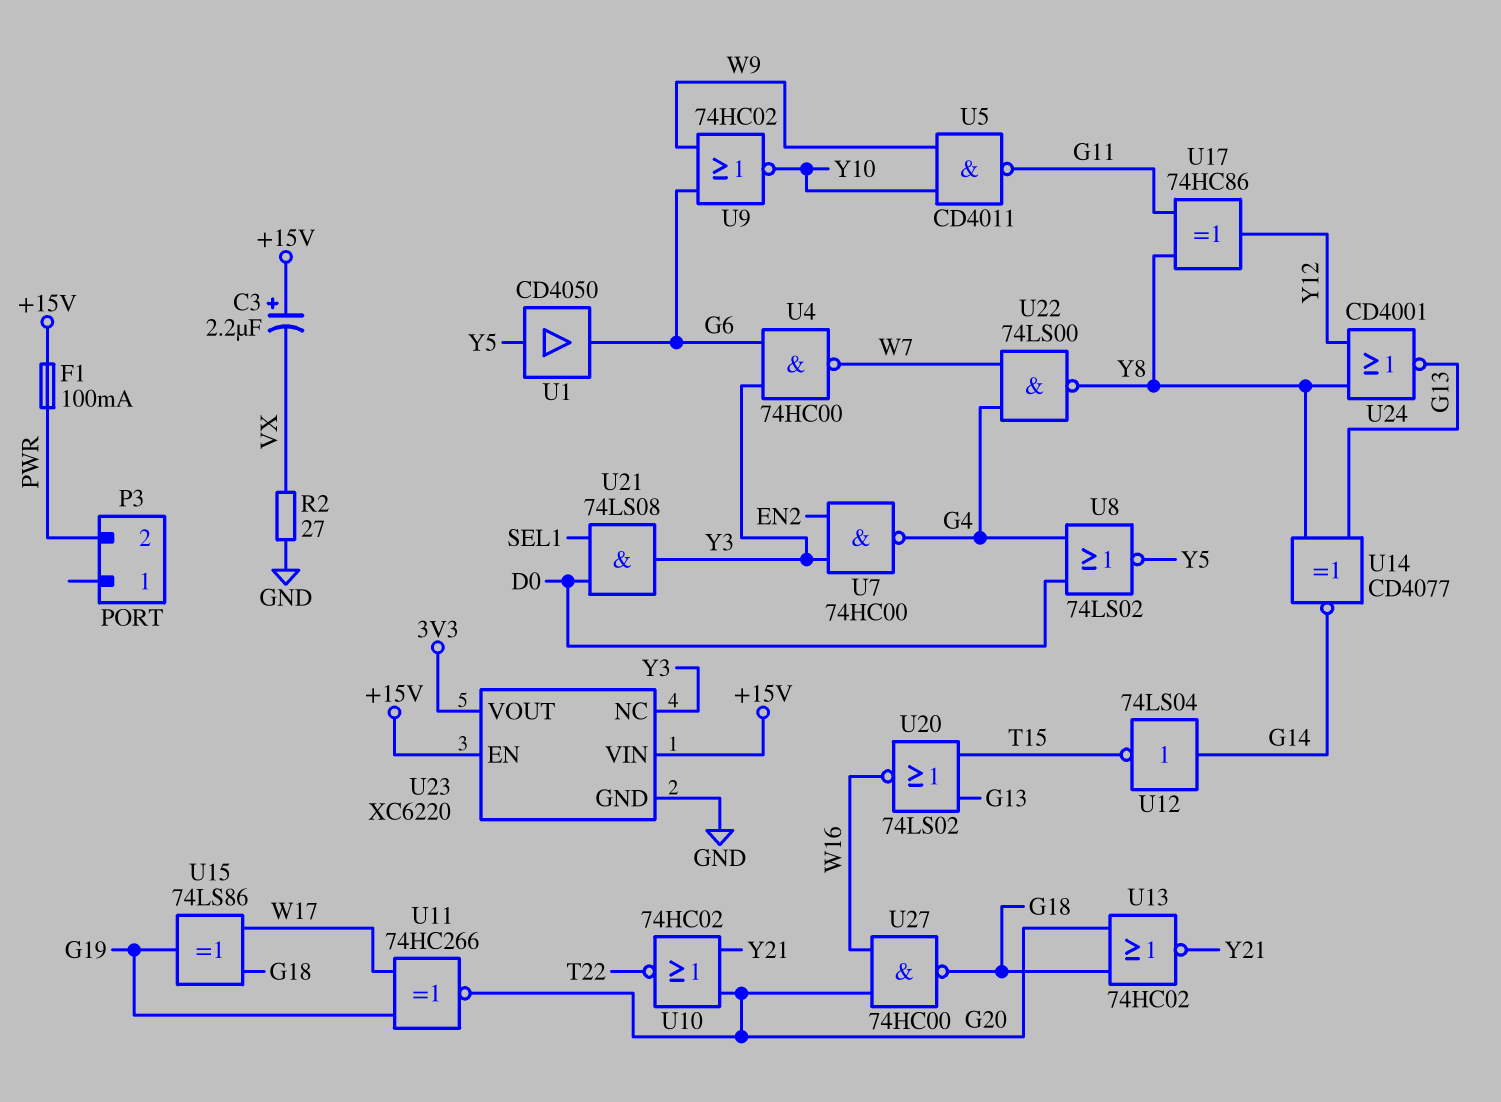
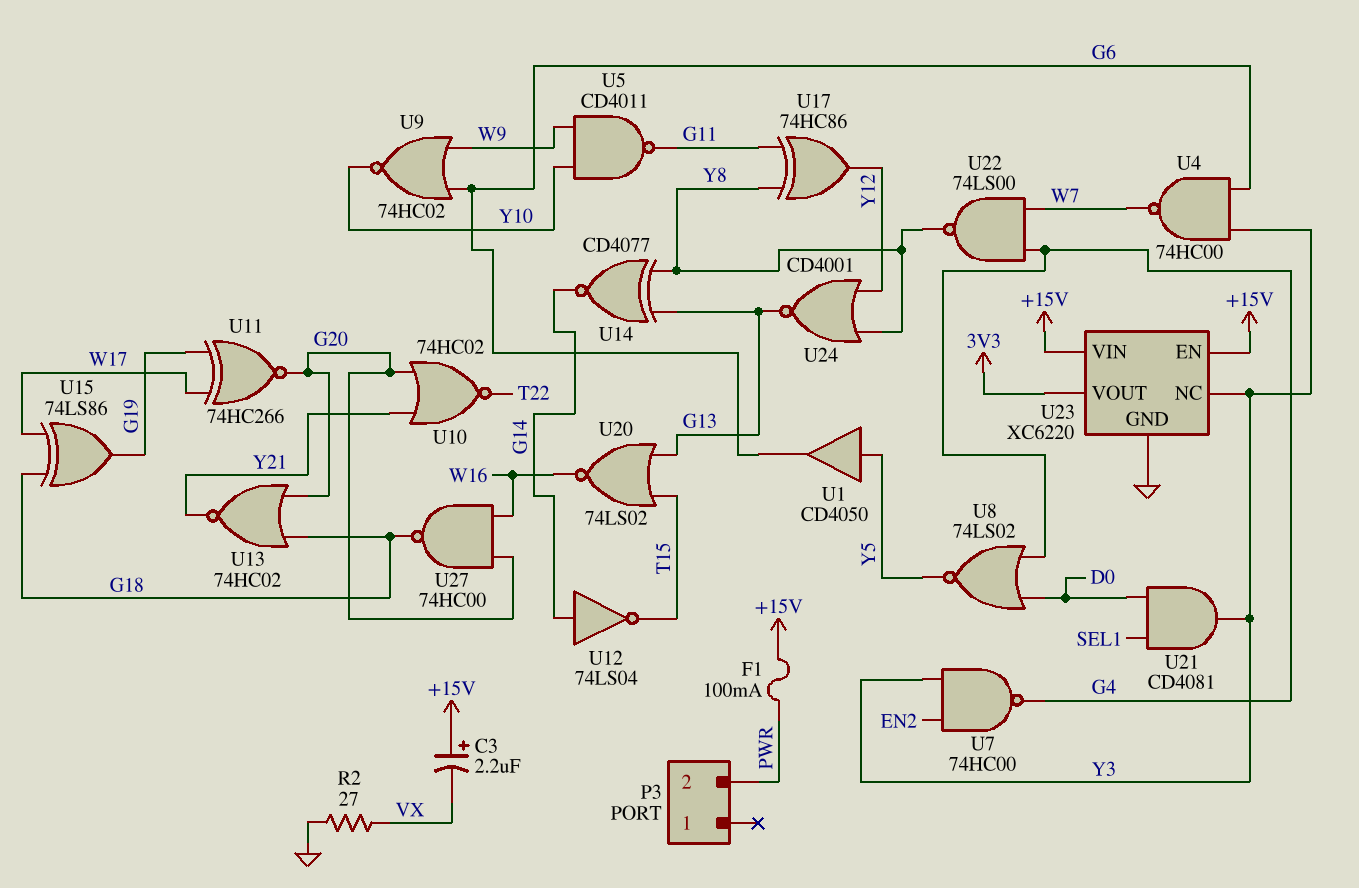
U21: AND 74LS08 (in D0, in SEL1, out Y3) -> AND CD4081 (in D0, in SEL1, out Y3)

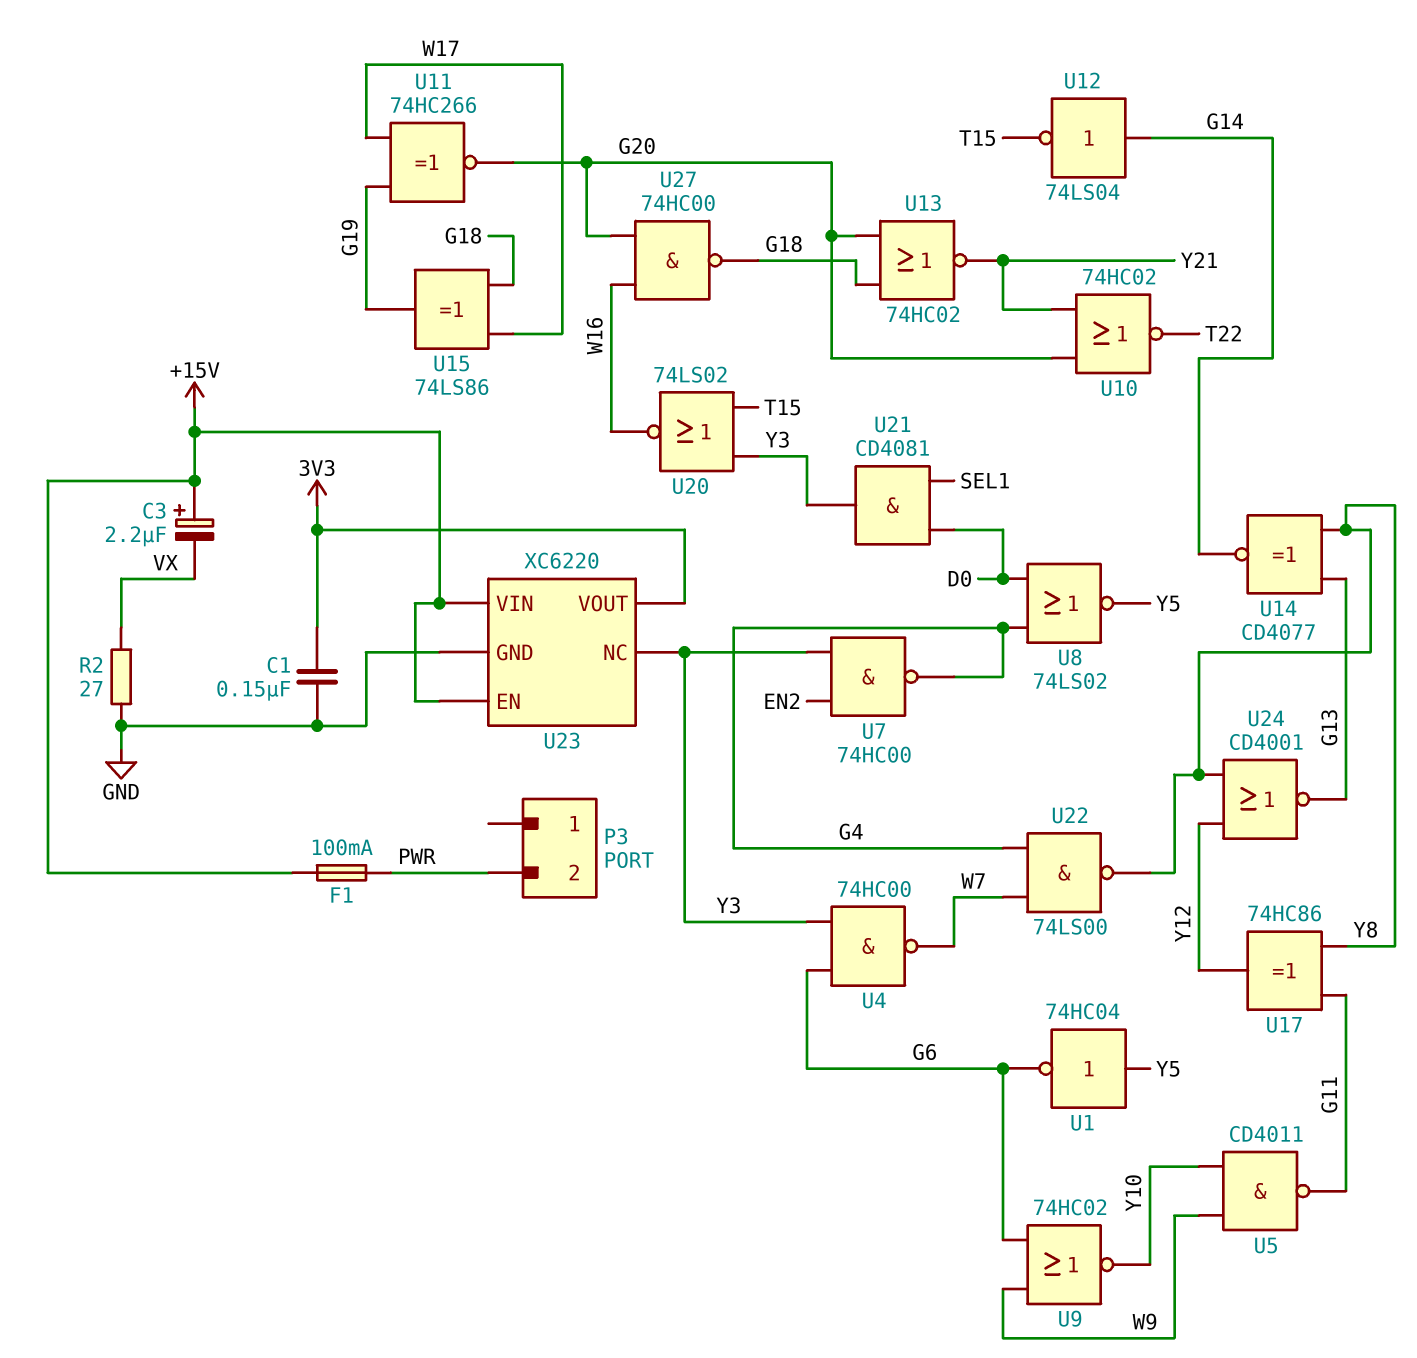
C1: none -> 150nF (3V3, GND)
U1: buffer CD4050 (in Y5, out G6) -> NOT 74HC04 (in Y5, out G6)
U20: NOR 74LS02 (in G13, in T15, out W16) -> NOR 74LS02 (in T15, in Y3, out W16)

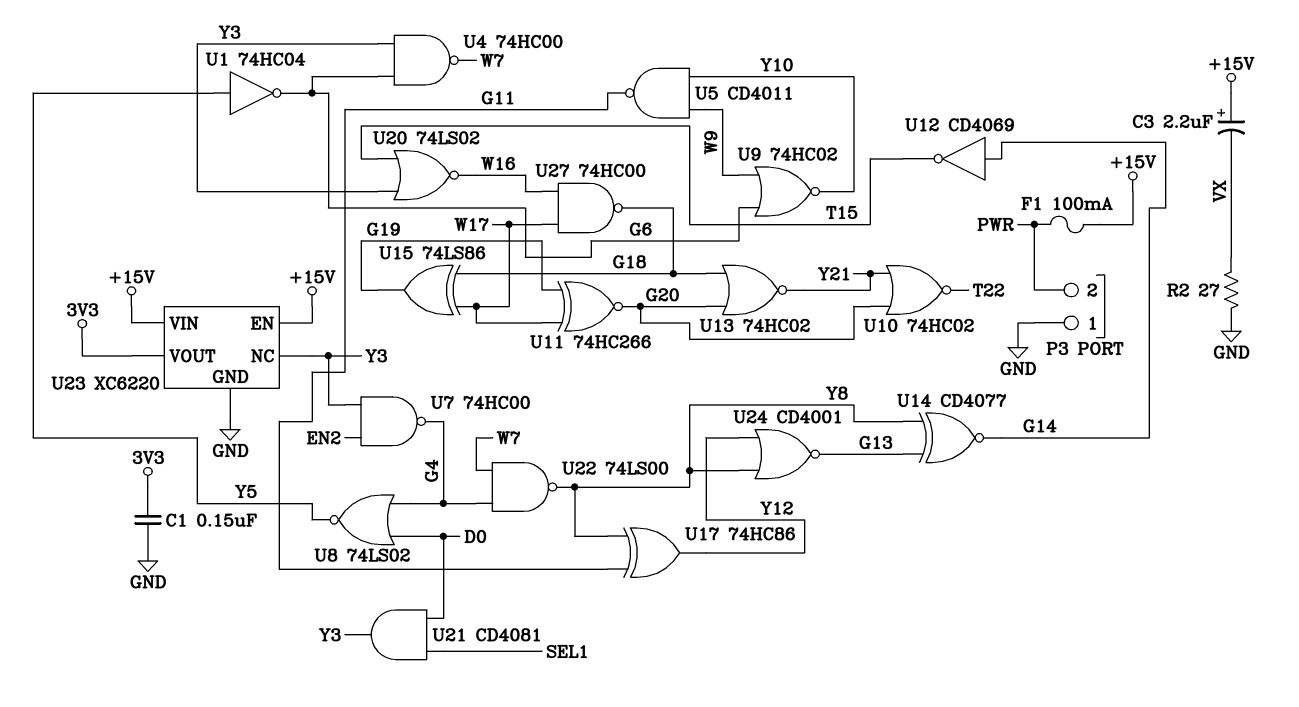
P3 pin 1: none -> GND
U12: NOT 74LS04 (in G14, out T15) -> NOT CD4069 (in G14, out T15)
U27: NAND 74HC00 (in G20, in W16, out G18) -> NAND 74HC00 (in W16, in W17, out G18)

